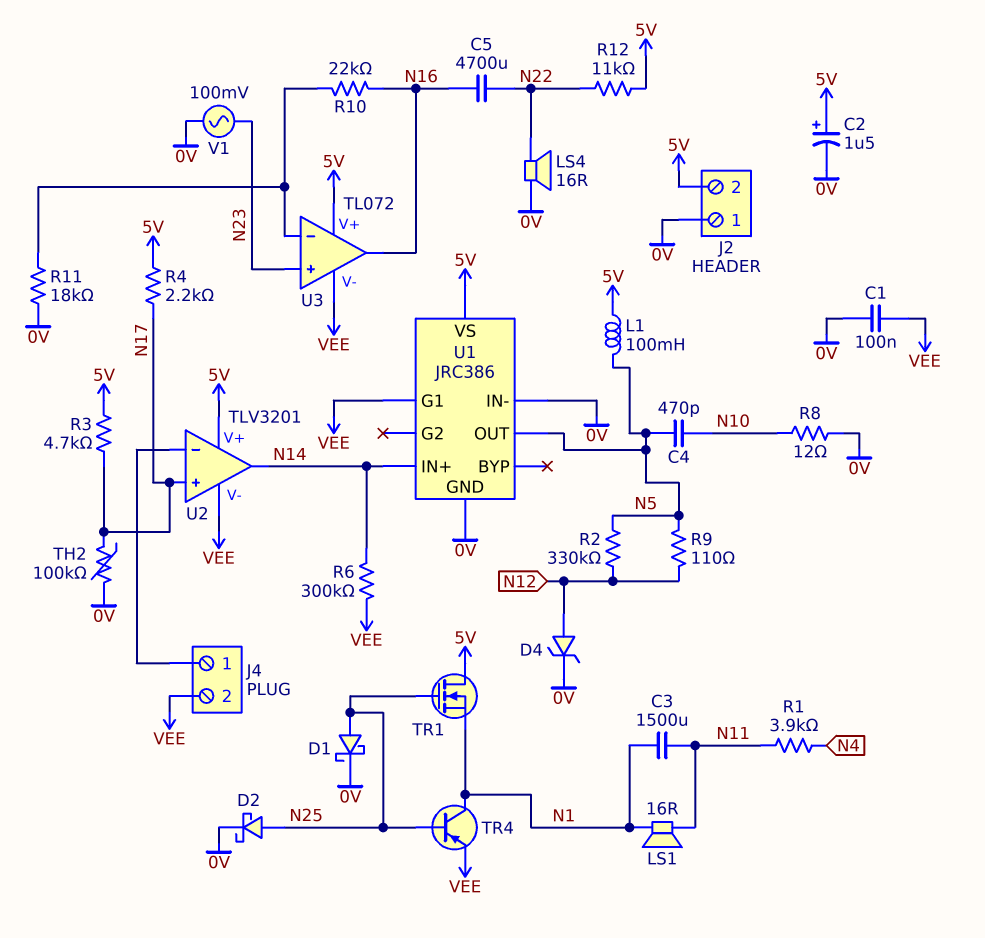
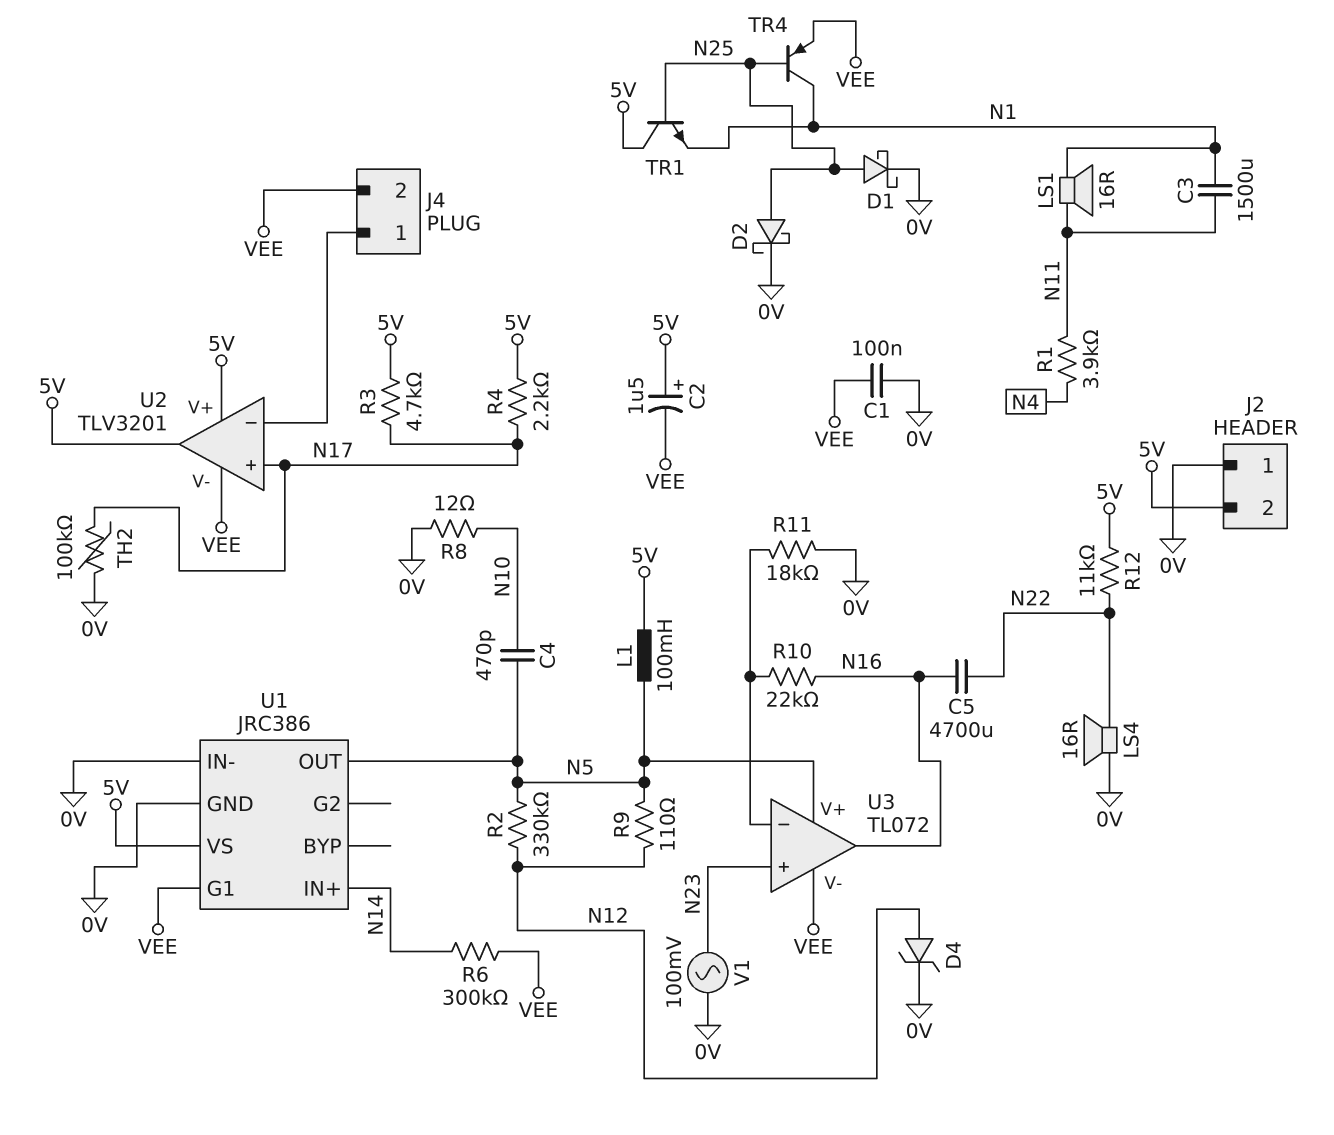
C2: 1.5uF (plus 5V, minus 0V) -> 1.5uF (plus 5V, minus VEE)
TR1: NMOS (G N25, D 5V, S N1) -> NPN (B N25, C 5V, E N1)
U2 pin out: N14 -> 5V
U3 pin V+: 5V -> N5

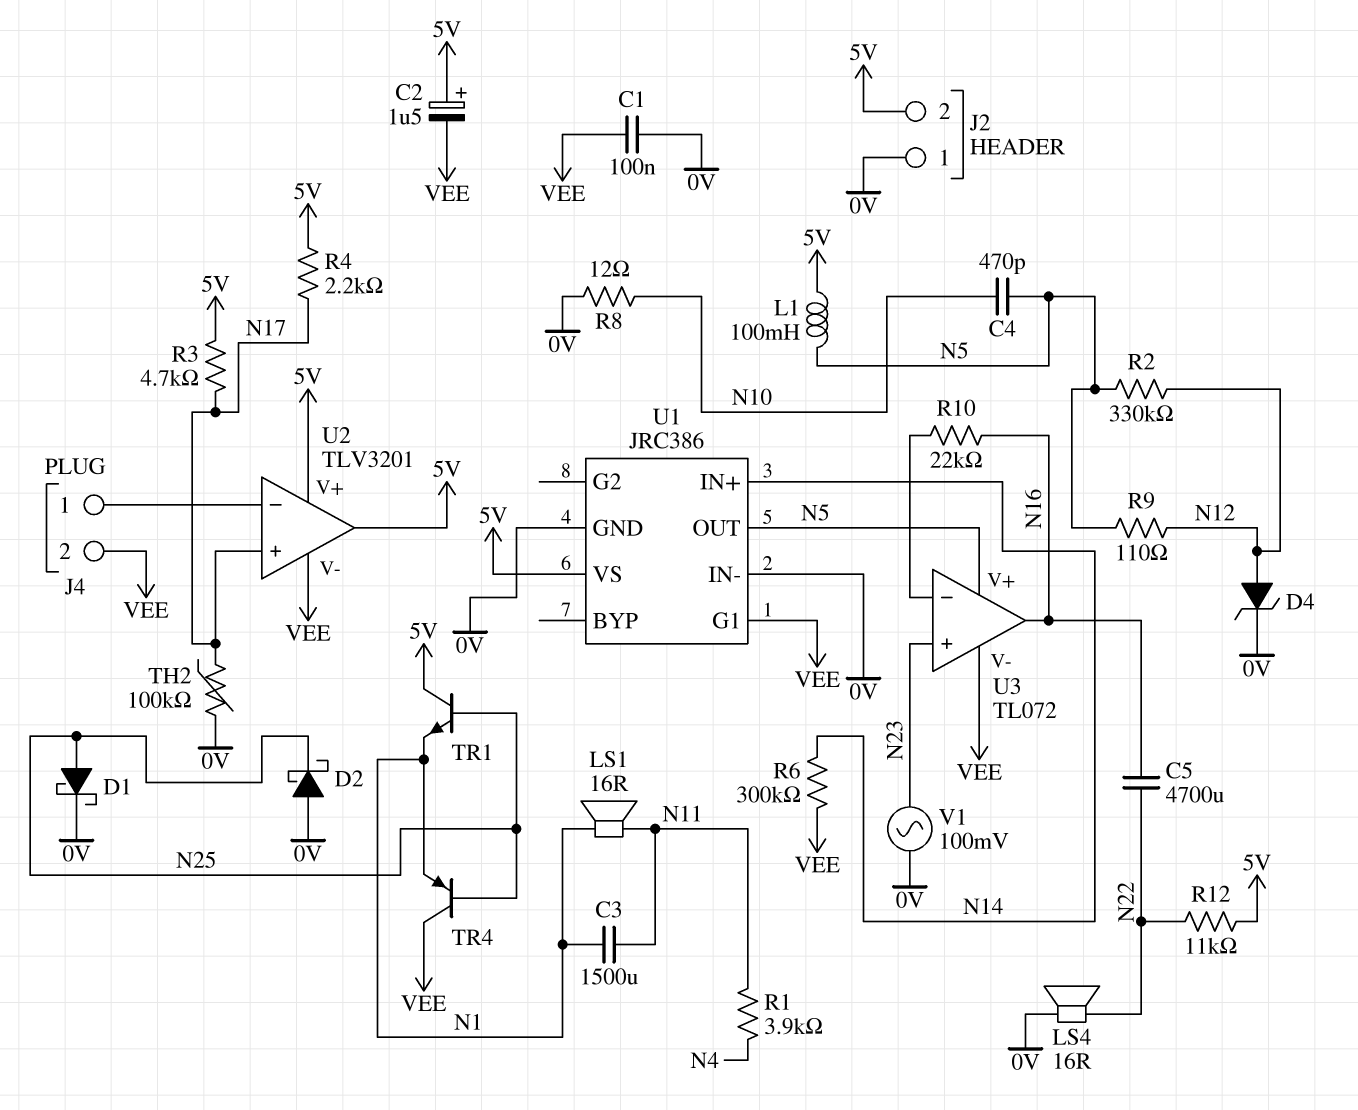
D2: schottky (A N25, K 0V) -> schottky (A 0V, K N25)
R11: 18k (0V, U3/in-) -> none
TR4: PNP (B N25, C N1, E VEE) -> PNP (B N25, C VEE, E N1)

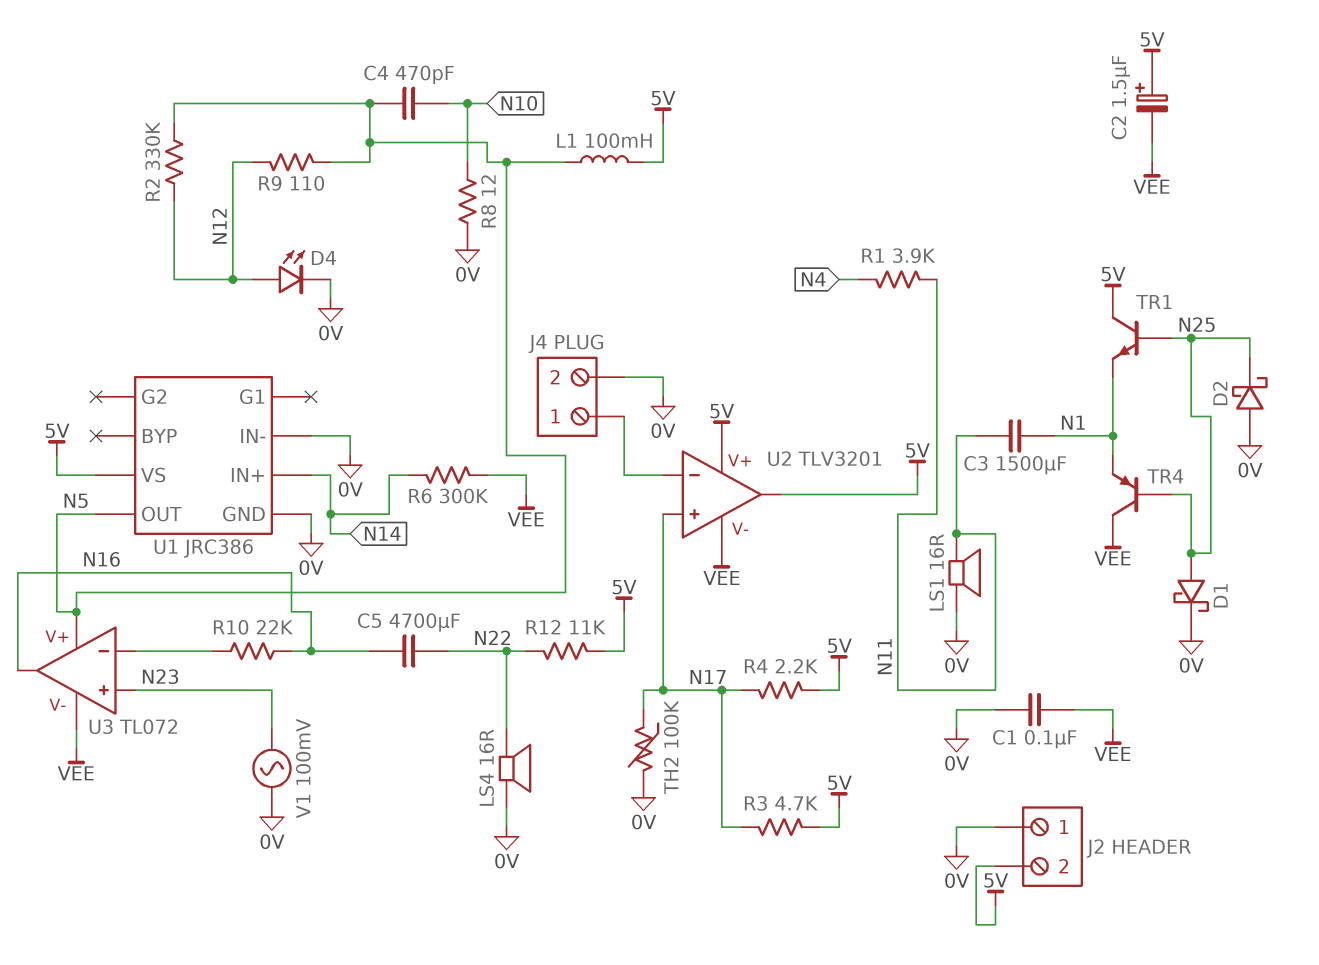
D4: zener (A N12, K 0V) -> LED (A N12, K 0V)
J4 pin 2: VEE -> 0V
LS1: speaker 16R (N1, N11) -> speaker 16R (0V, N11)
U1 pin G1: VEE -> none

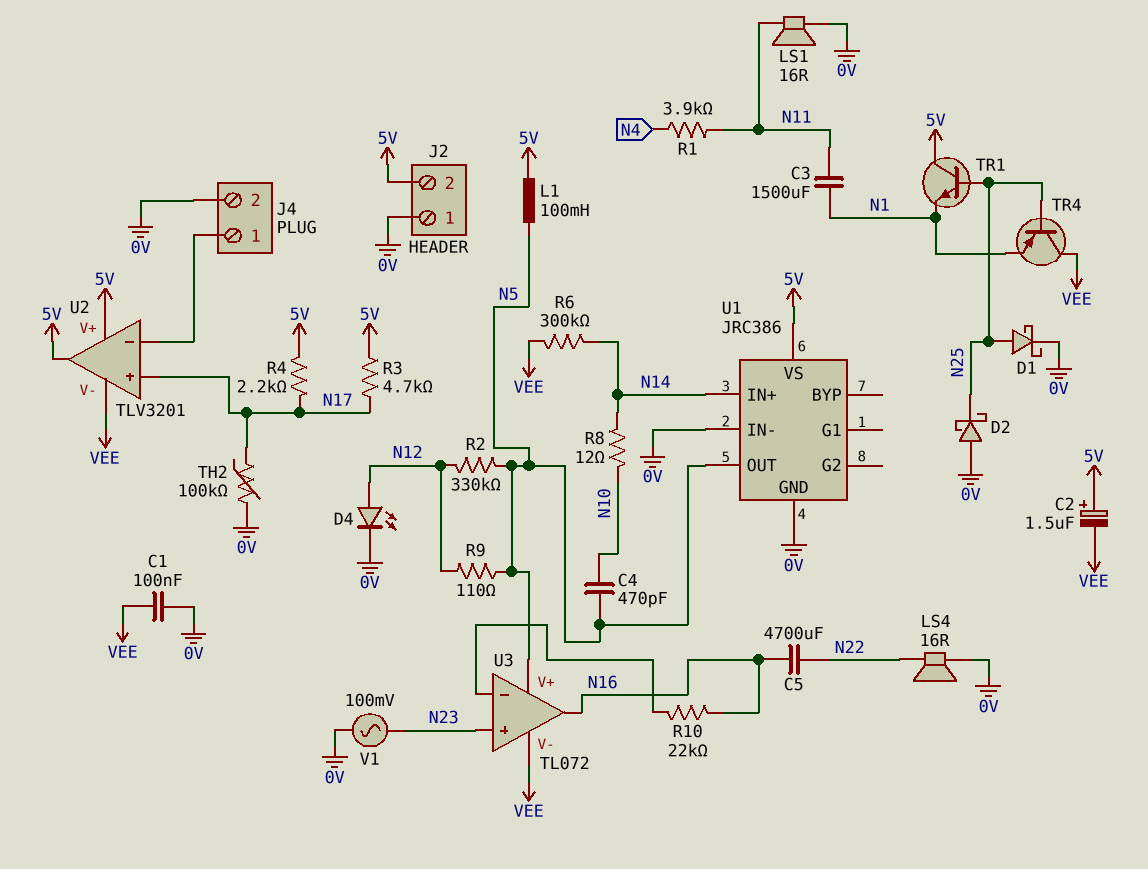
R8: 12 (0V, N10) -> 12 (N10, N14)
R12: 11k (5V, N22) -> none

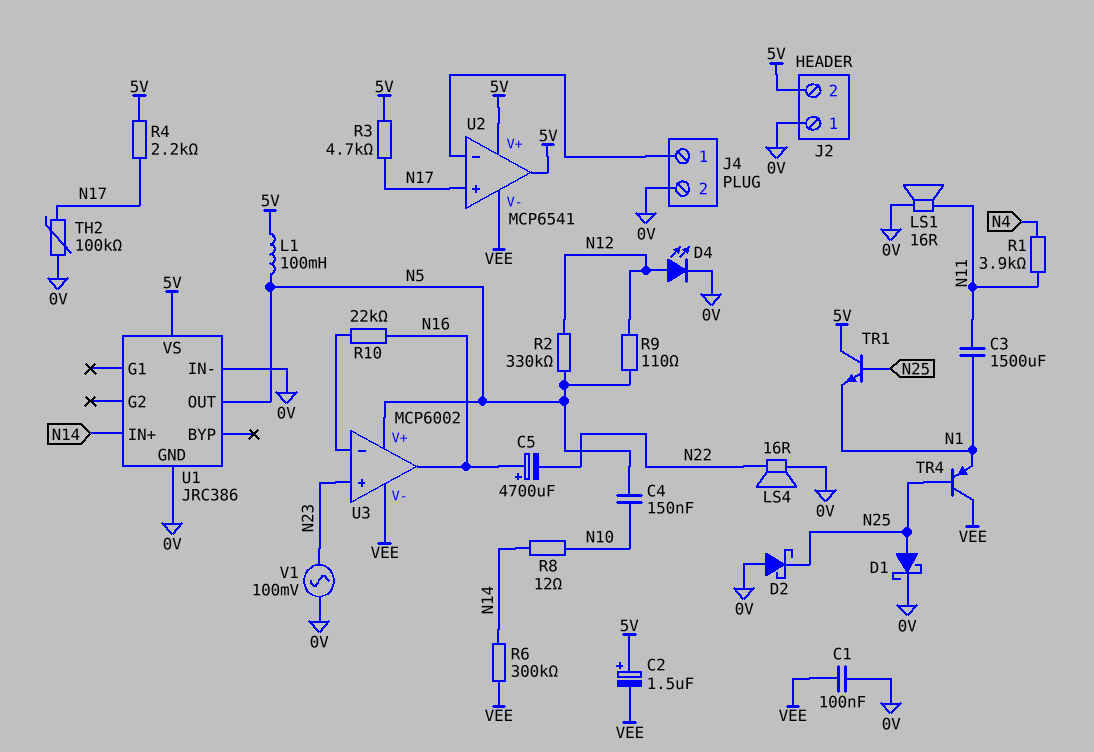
C4: 470pF (N5, N10) -> 150nF (N5, N10)
C5: 4700uF (N16, N22) -> 4700uF (plus N16, minus N22)
U2: TLV3201 -> MCP6541
U3: TL072 -> MCP6002

